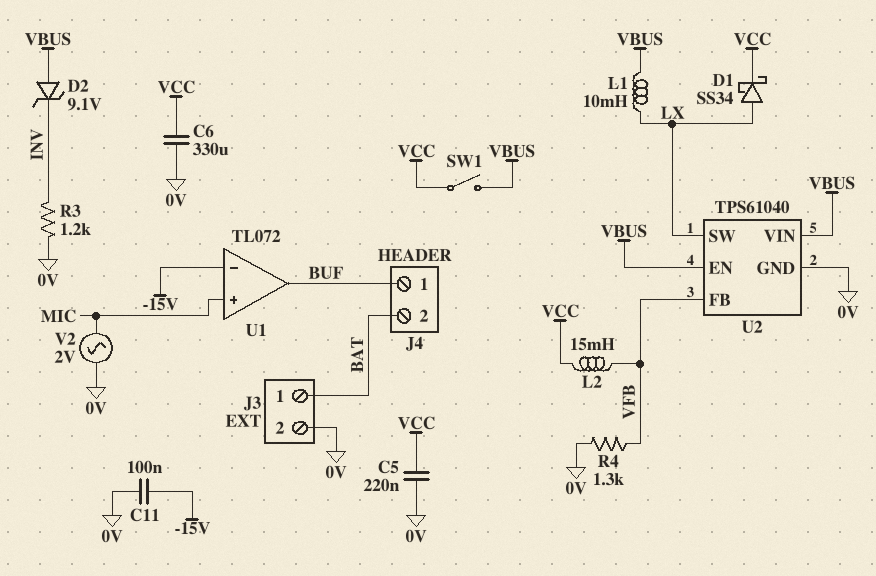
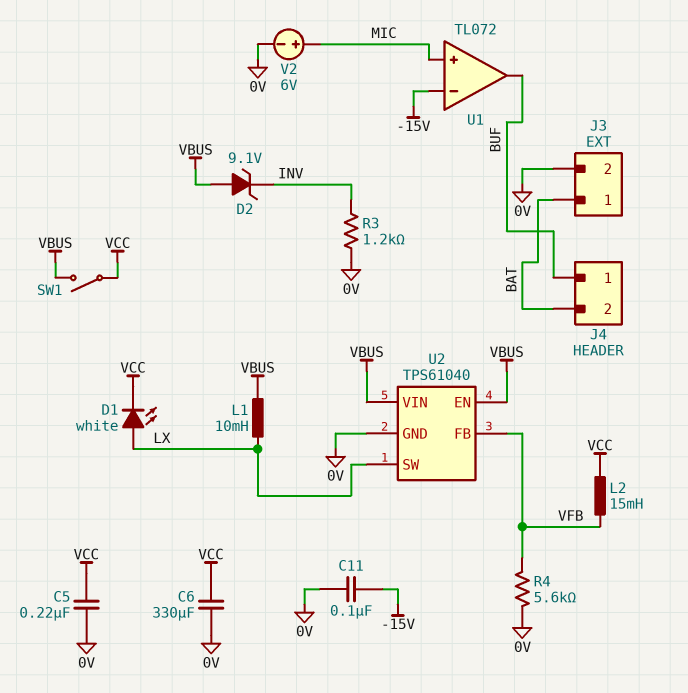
D1: schottky SS34 (A LX, K VCC) -> LED white (A LX, K VCC)
R4: 1.3k (0V, VFB) -> 5.6k (0V, VFB)
V2: AC 2V (0V, MIC) -> 6V (plus MIC, minus 0V)

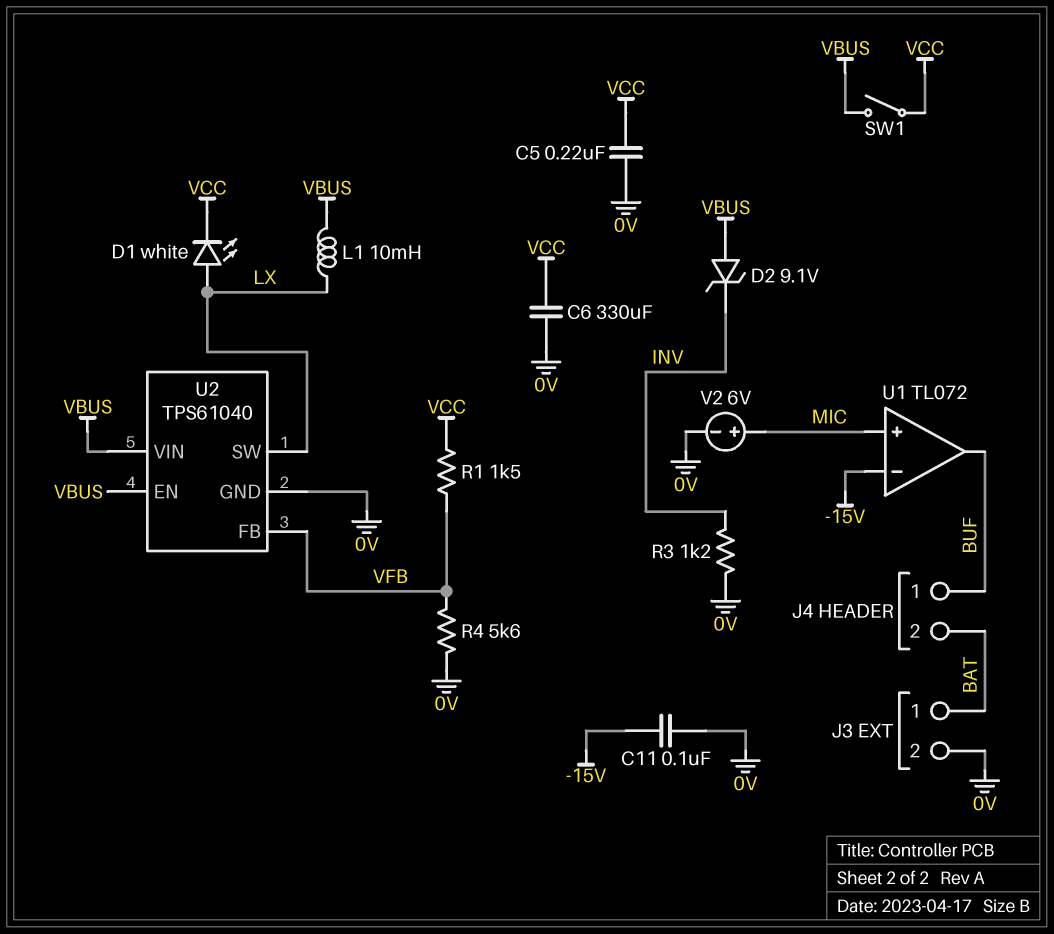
L2: 15mH (VCC, VFB) -> none
R1: none -> 1.5k (VCC, VFB)

